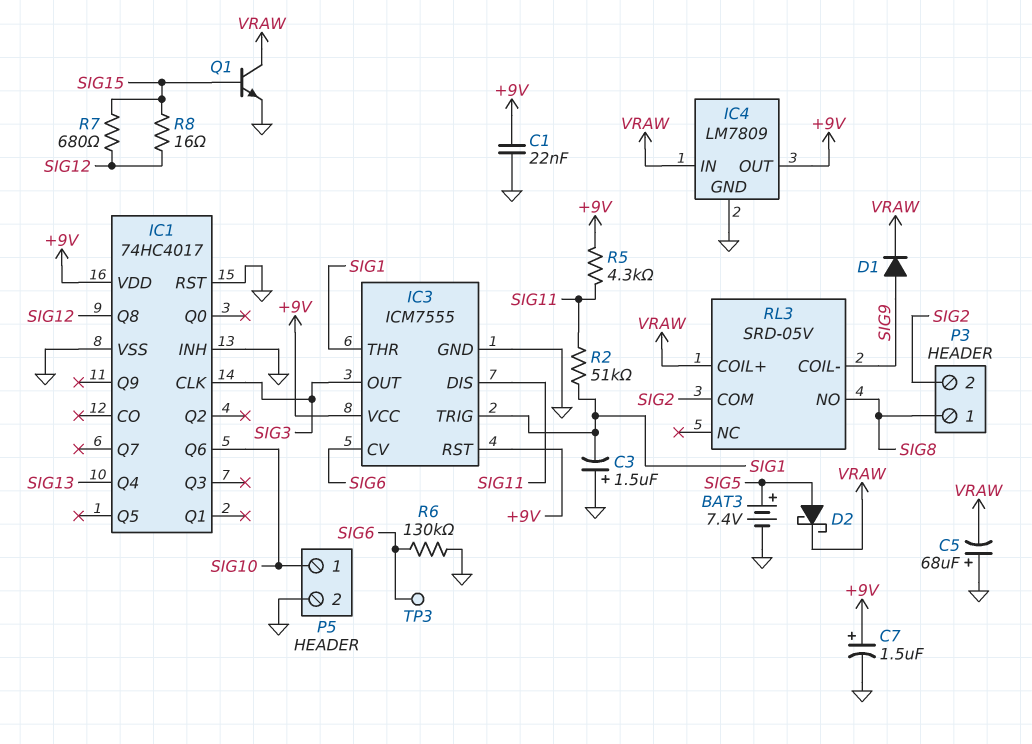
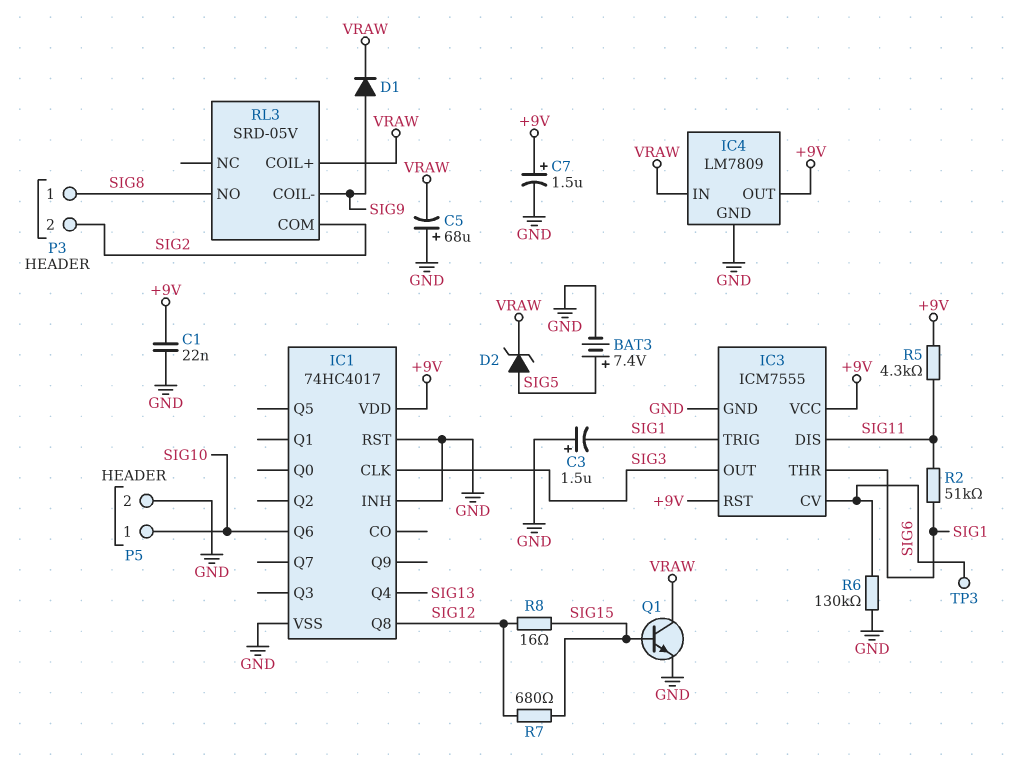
D2: schottky (A SIG5, K VRAW) -> zener (A SIG5, K VRAW)

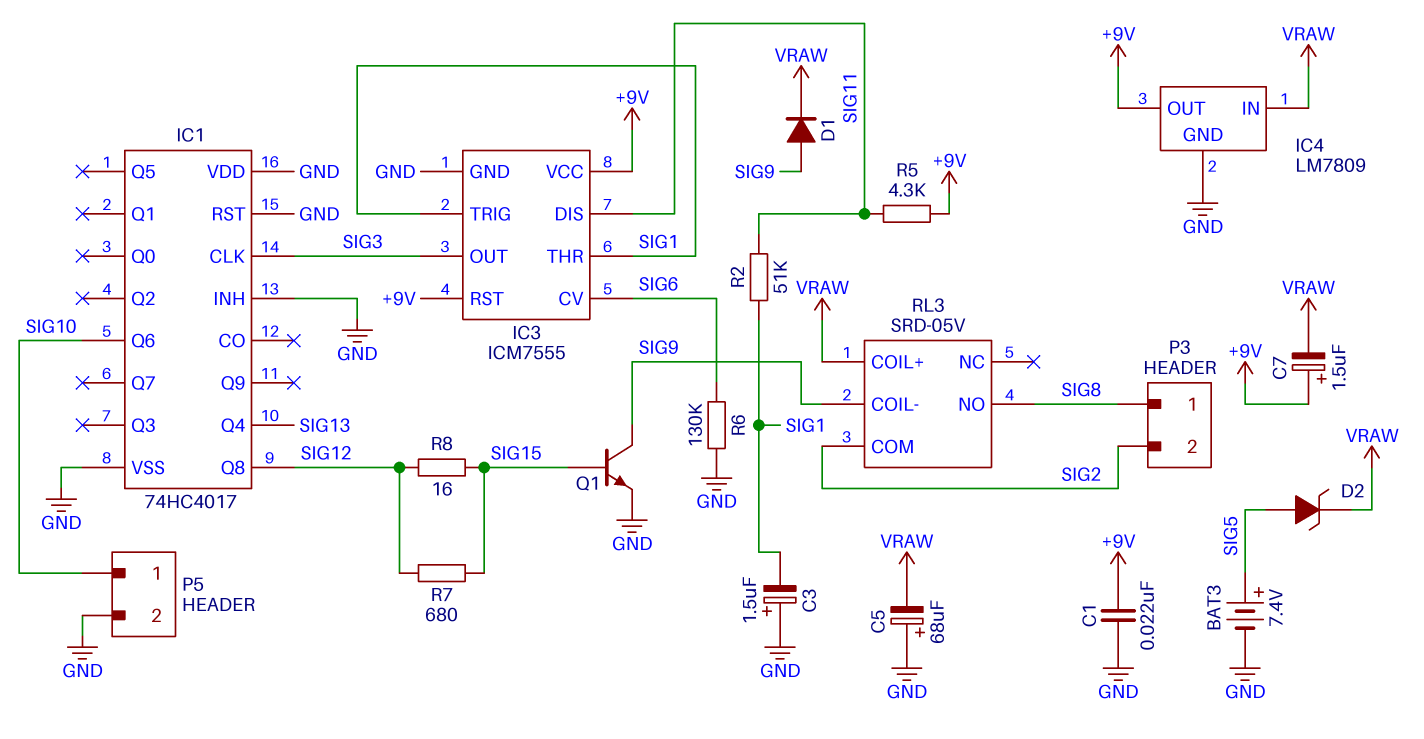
C7: 1.5uF (plus +9V, minus GND) -> 1.5uF (plus +9V, minus VRAW)
IC1 pin VDD: +9V -> GND
Q1: NPN (B SIG15, C VRAW, E GND) -> NPN (B SIG15, C SIG9, E GND)
TP3: test point (SIG6) -> none

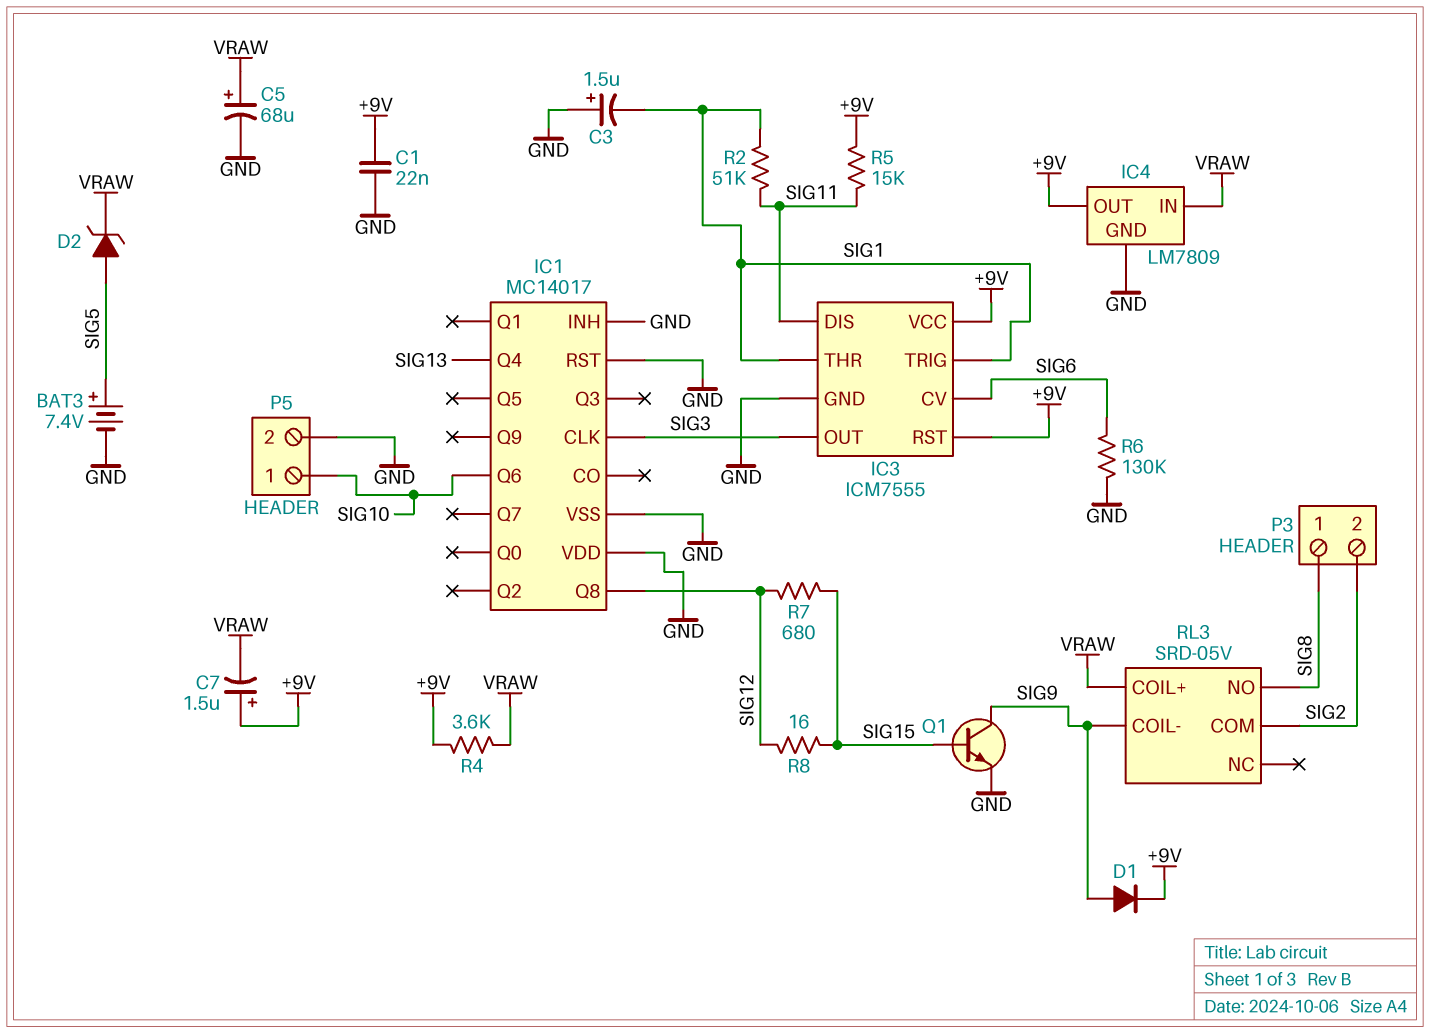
C5: 68uF (plus GND, minus VRAW) -> 68uF (plus VRAW, minus GND)
D1: diode (A SIG9, K VRAW) -> diode (A SIG9, K +9V)
IC1: 74HC4017 -> MC14017
R4: none -> 3.6k (+9V, VRAW)
R5: 4.3k (+9V, SIG11) -> 15k (+9V, SIG11)

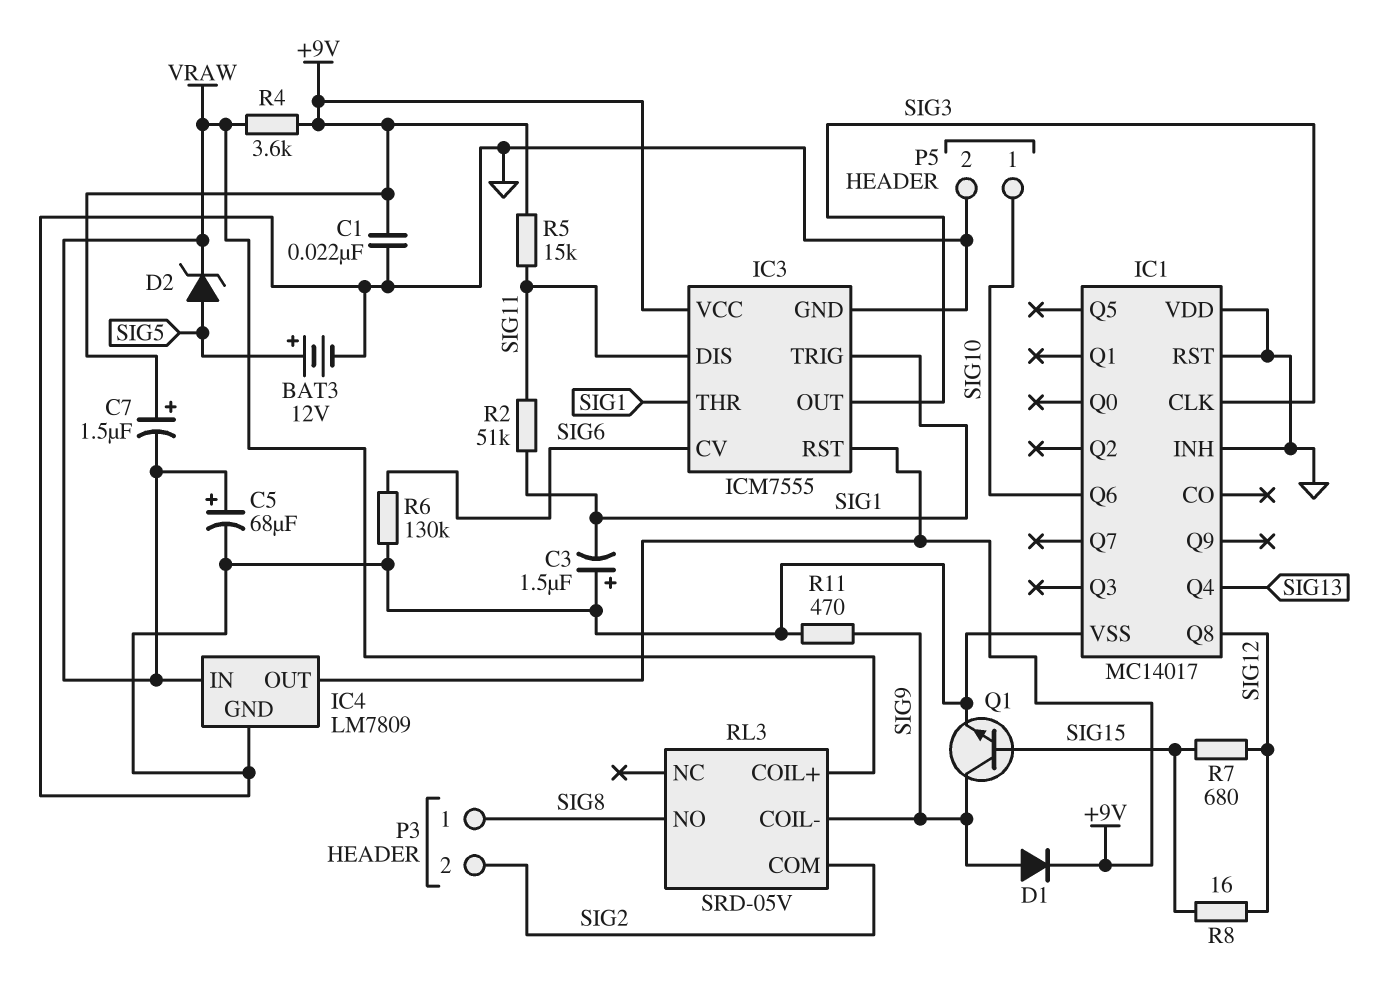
BAT3: 7.4V (plus SIG5, minus GND) -> 12V (plus SIG5, minus GND)
R11: none -> 470 (GND, SIG9)

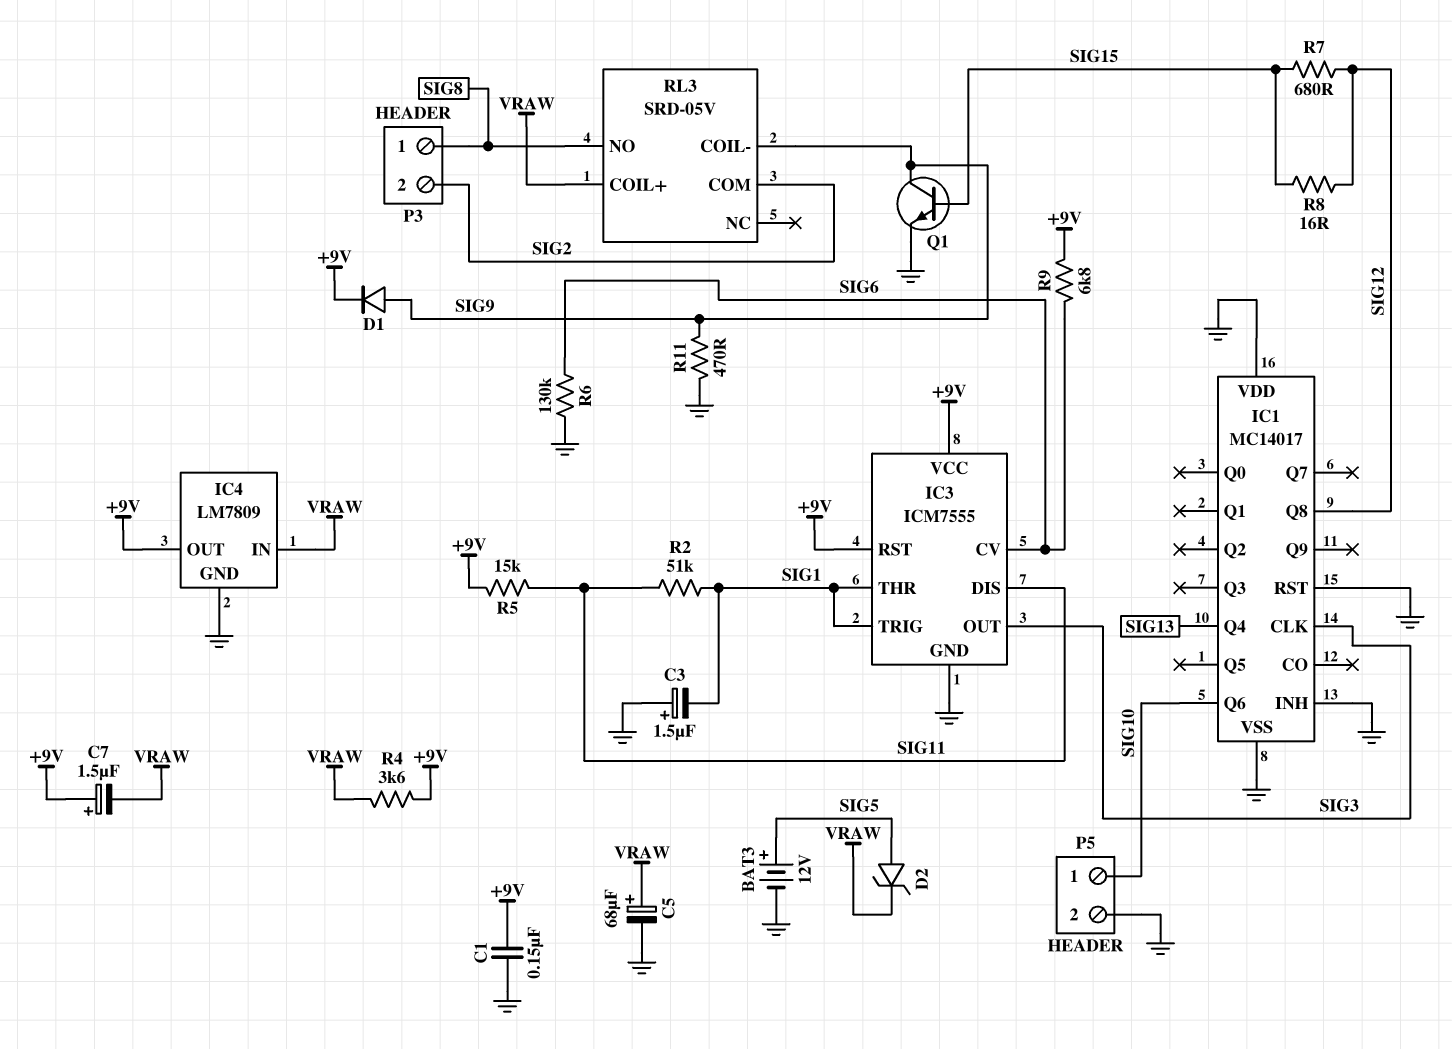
C1: 22nF (+9V, GND) -> 150nF (+9V, GND)
R9: none -> 6.8k (+9V, SIG6)

